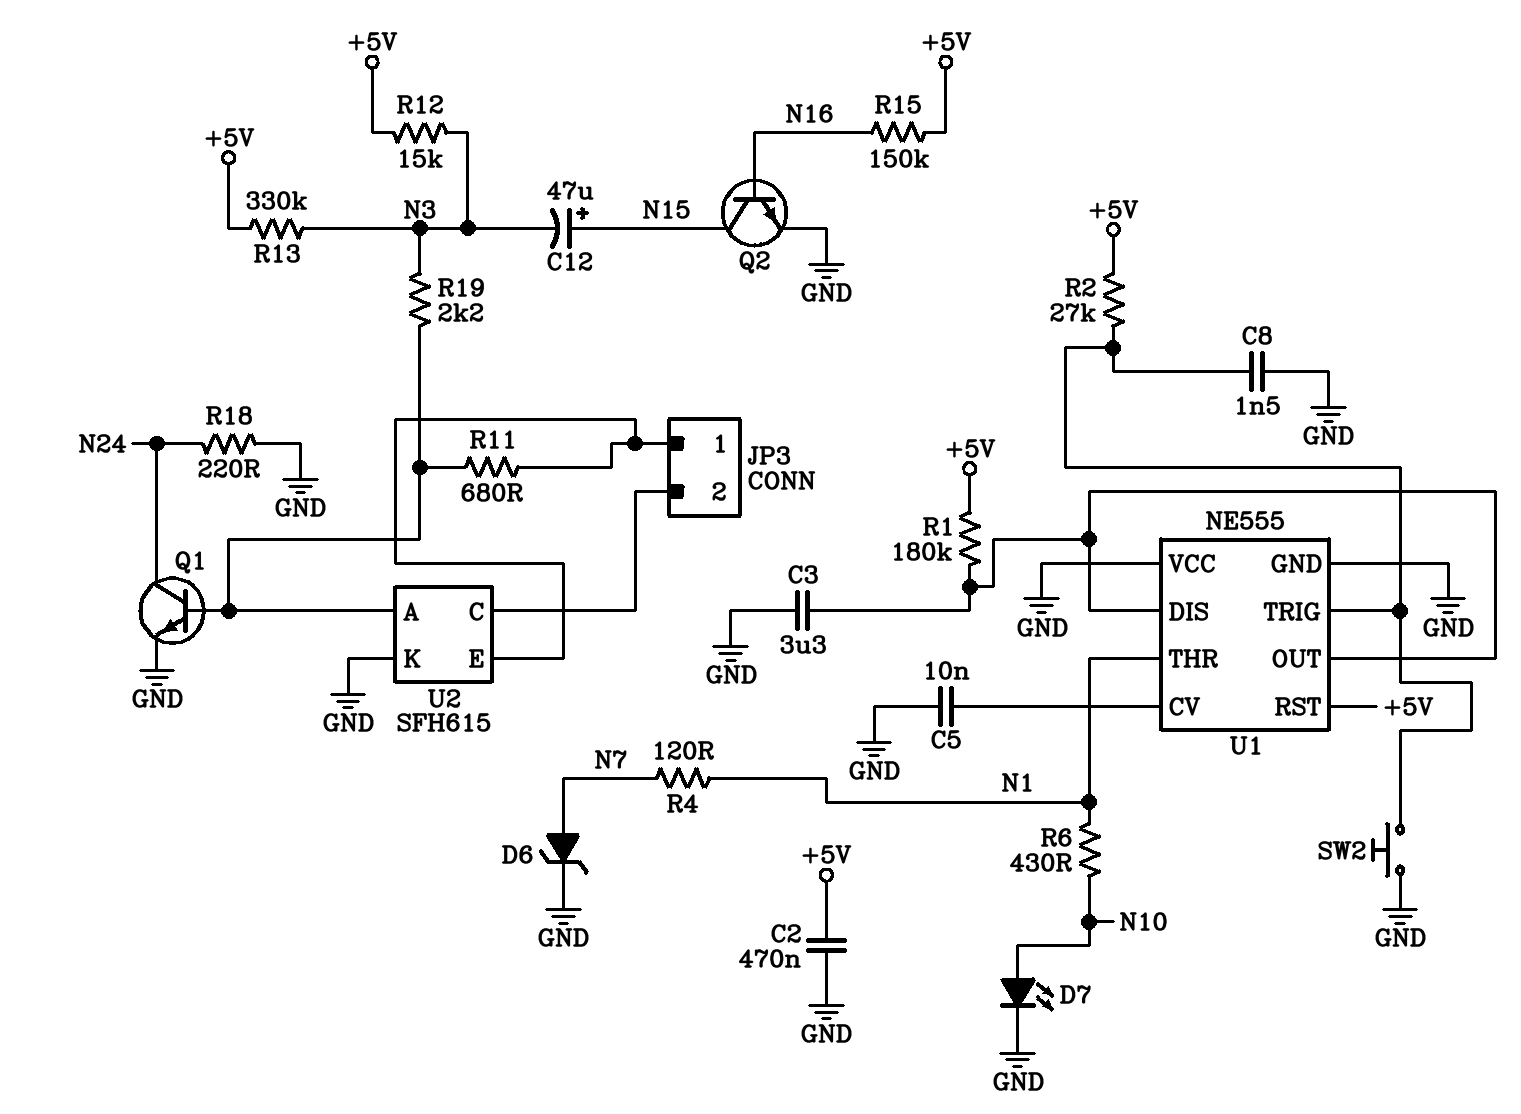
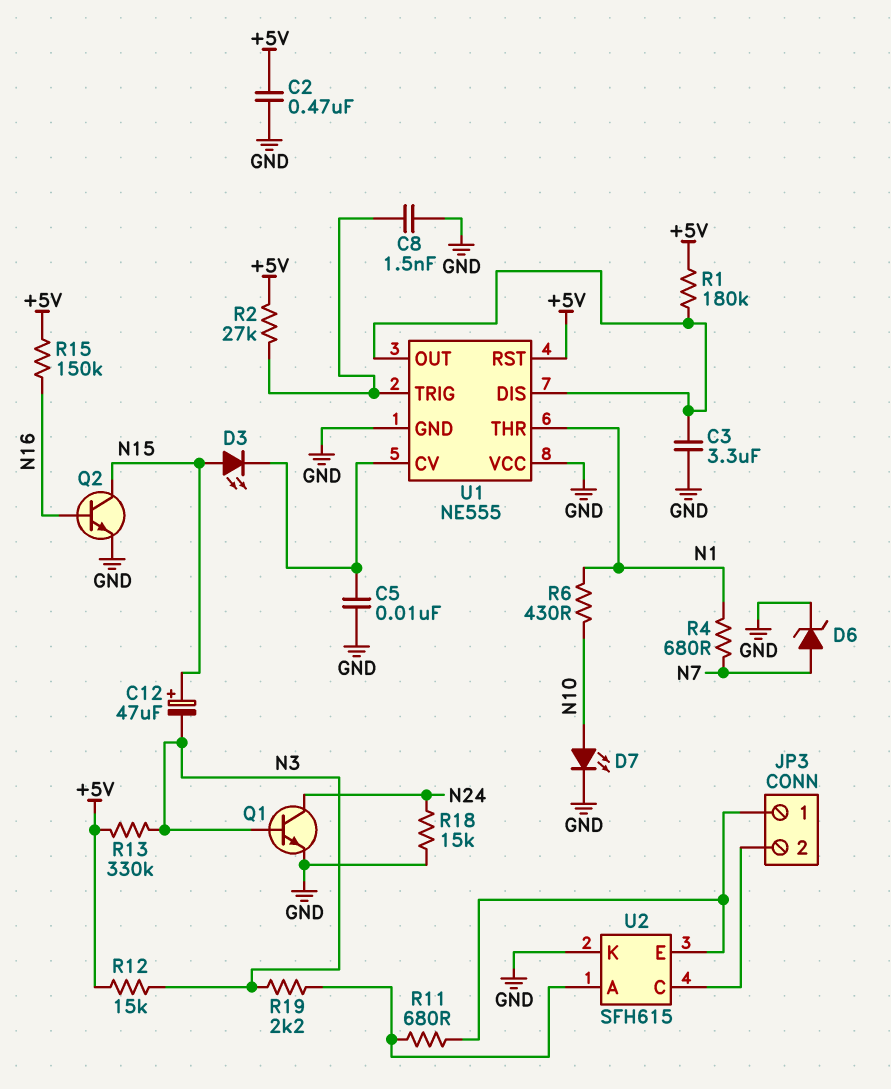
D3: none -> LED (A N15, K U1/CV)
Q1: NPN (B U2/A, C N24, E GND) -> NPN (B N3, C N24, E GND)
R4: 120 (N1, N7) -> 680 (N1, N7)
R18: 220 (GND, N24) -> 15k (GND, N24)
SW2: button (GND, U1/TRIG) -> none

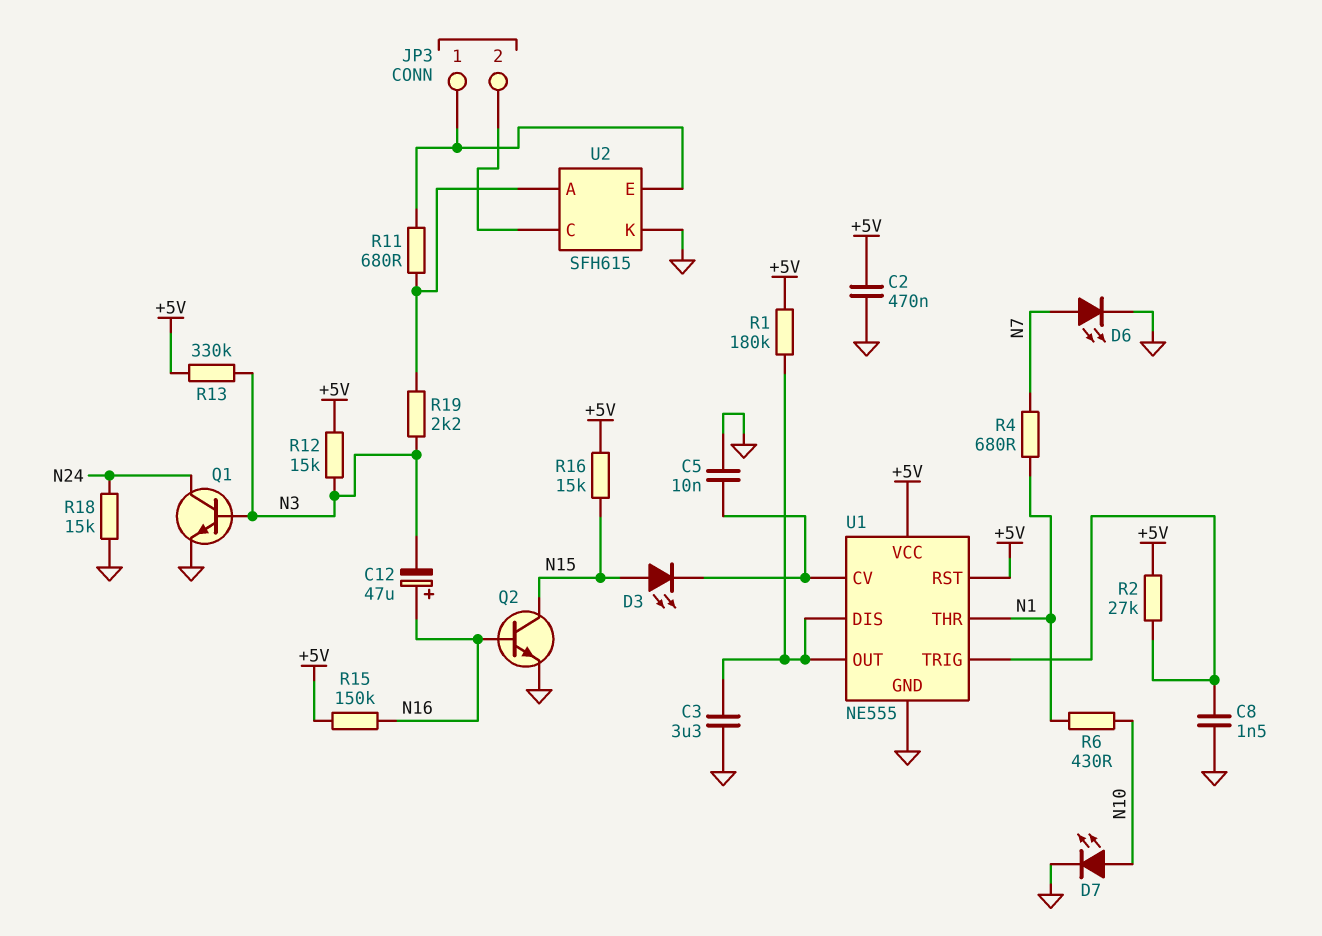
C12: 47uF (plus N15, minus N3) -> 47uF (plus N16, minus N3)
D6: zener (A N7, K GND) -> LED (A N7, K GND)
R16: none -> 15k (+5V, N15)
U1 pin VCC: GND -> +5V

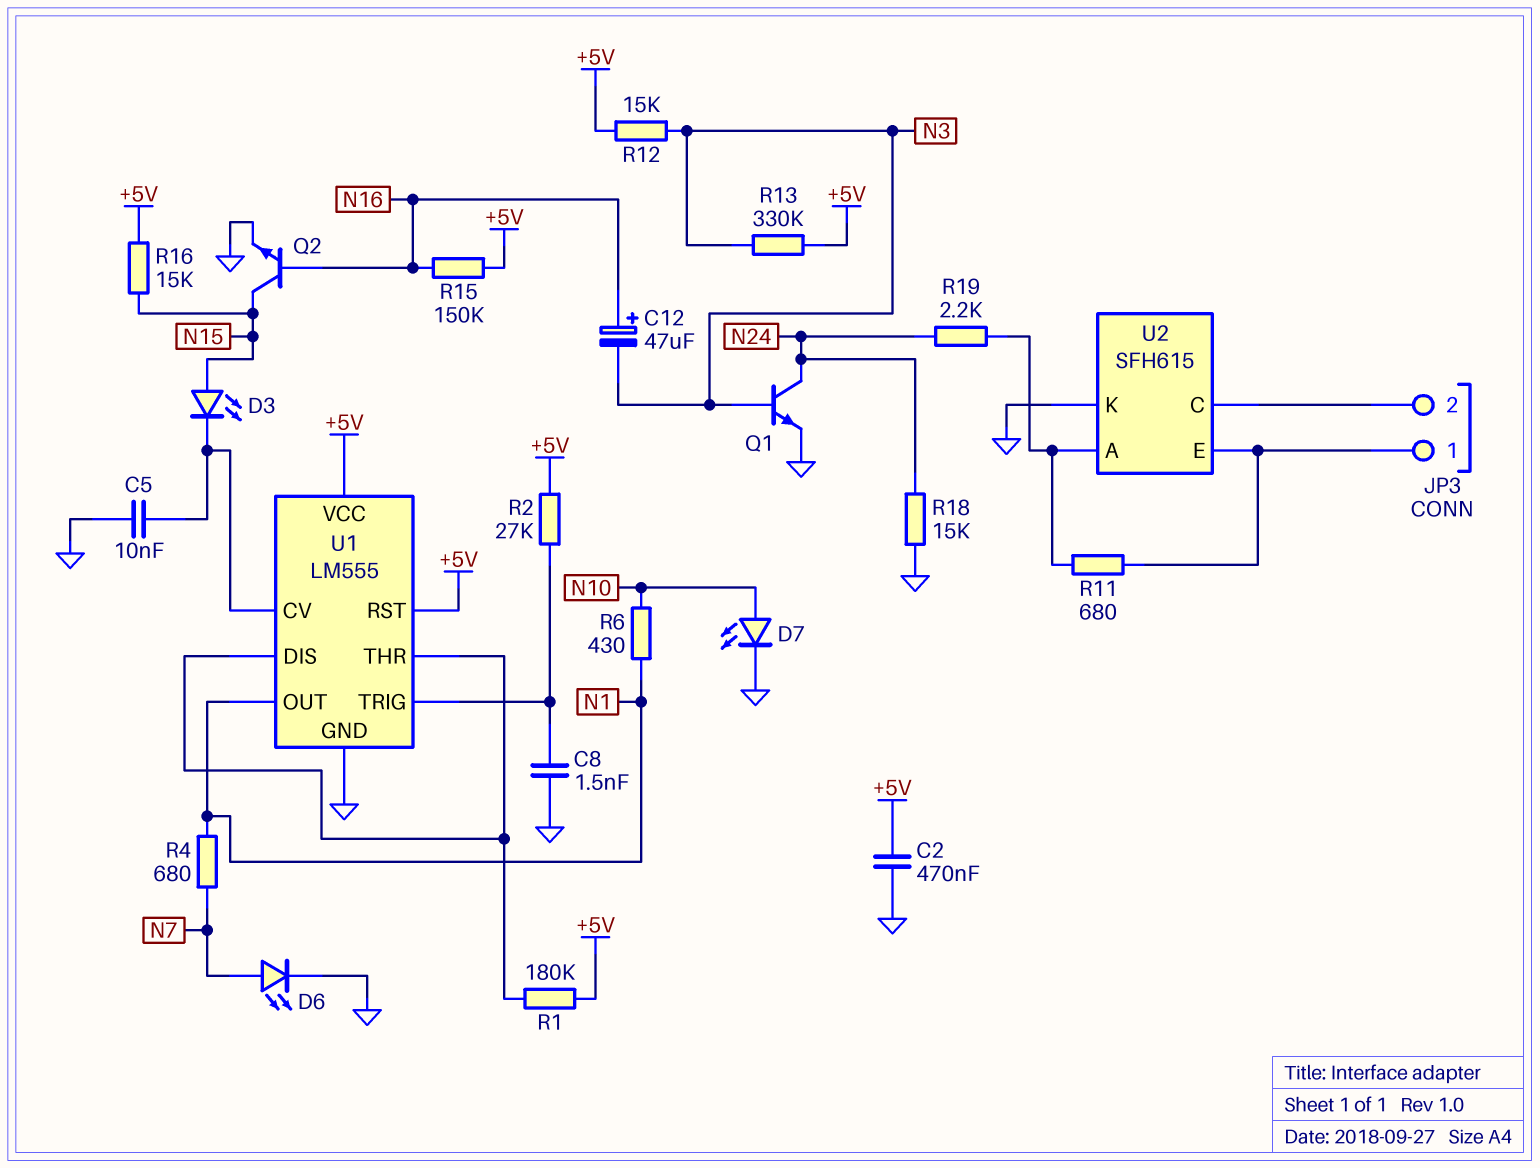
C3: 3.3uF (GND, U1/DIS) -> none
R19: 2.2k (N3, U2/A) -> 2.2k (N24, U2/A)
U1: NE555 -> LM555
U1 pin OUT: U1/DIS -> N1
U1 pin THR: N1 -> U1/DIS

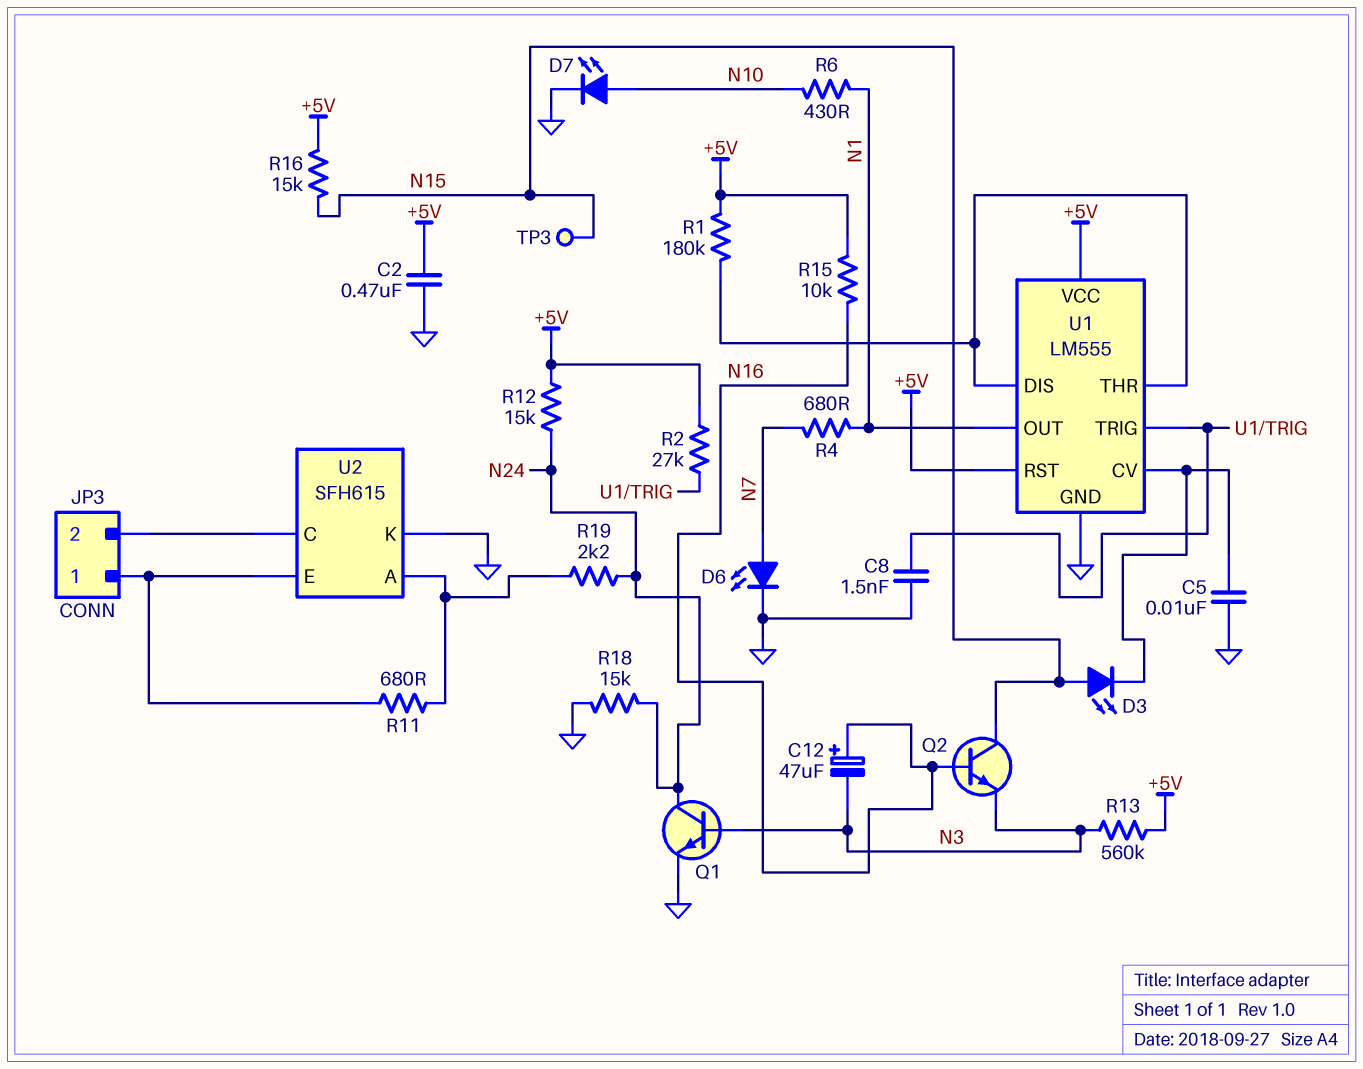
Q2: NPN (B N16, C N15, E GND) -> NPN (B N16, C N15, E N3)
R12: 15k (+5V, N3) -> 15k (+5V, N24)
R13: 330k (+5V, N3) -> 560k (+5V, N3)
R15: 150k (+5V, N16) -> 10k (+5V, N16)
TP3: none -> test point (N15)

